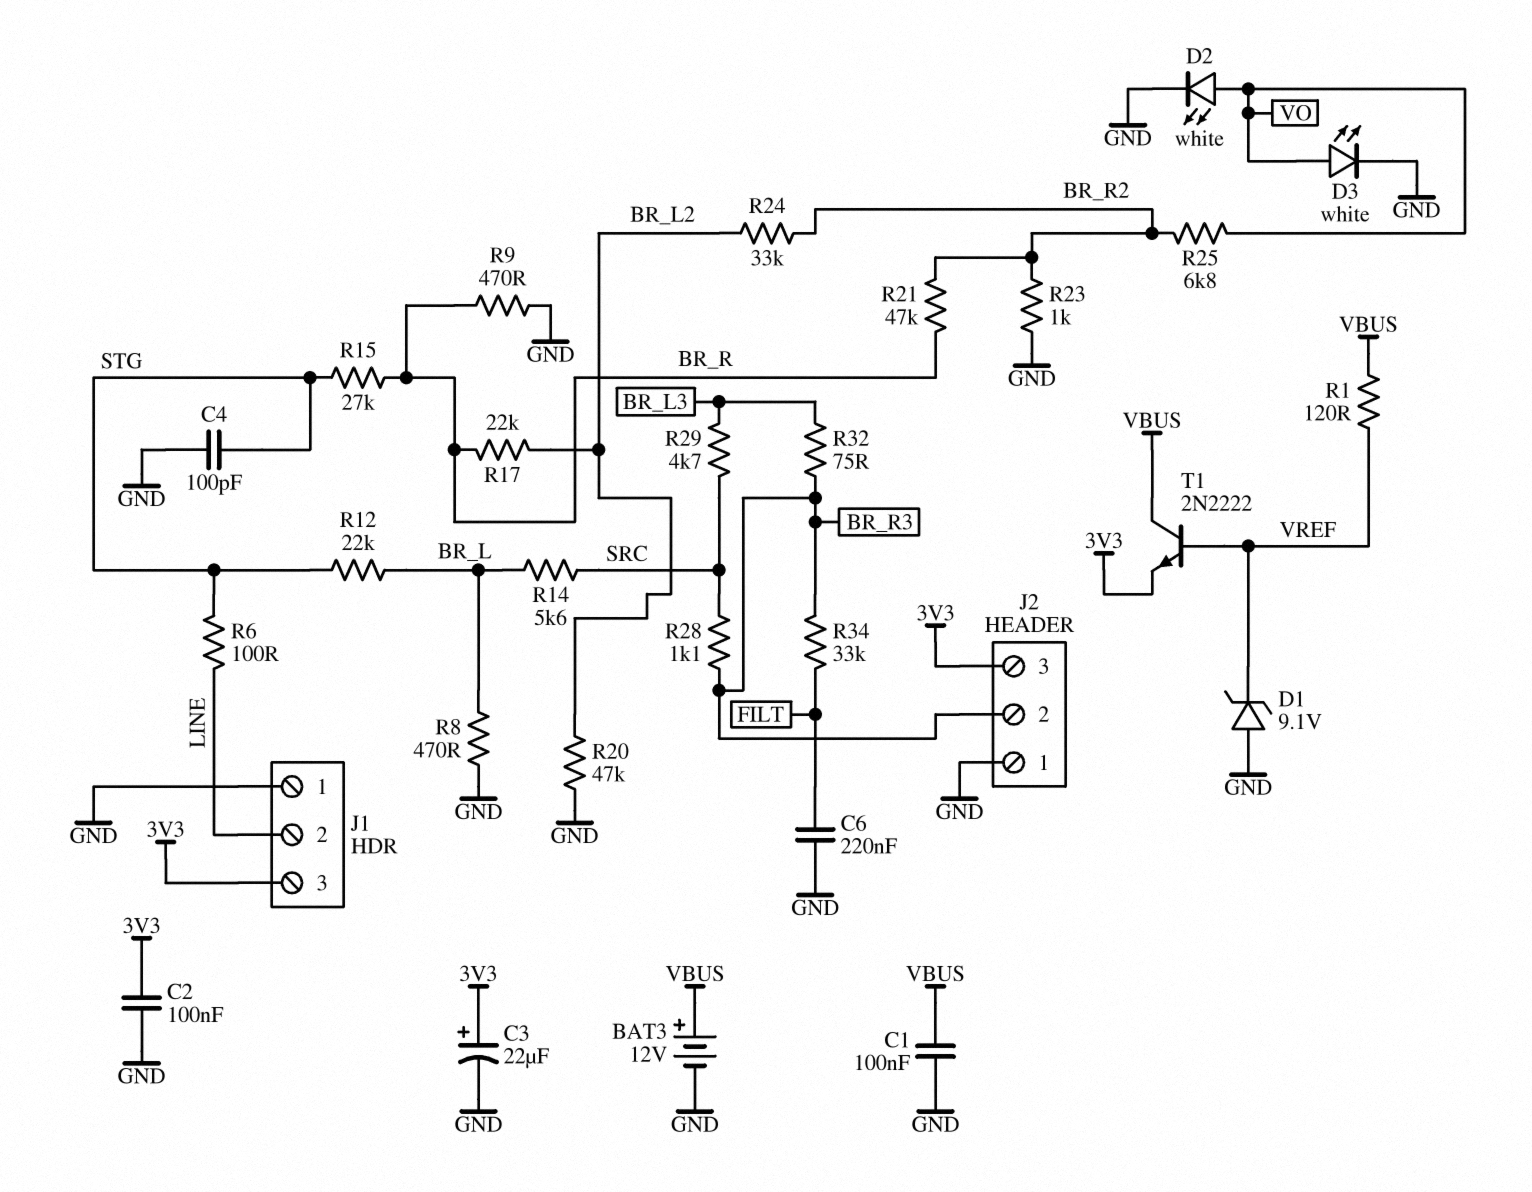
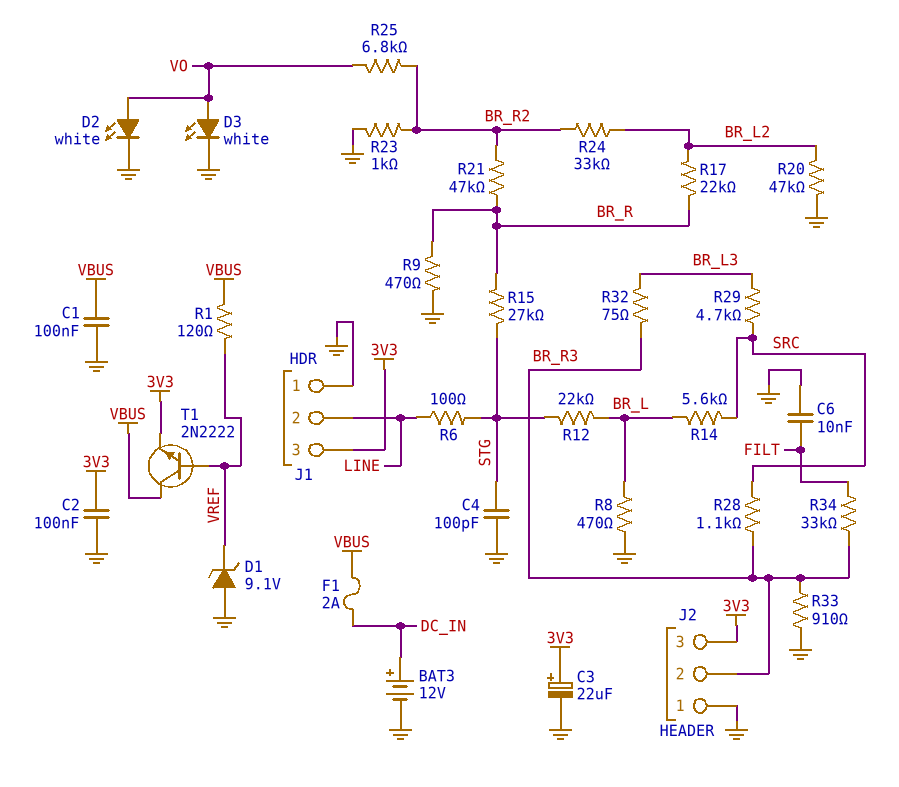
BAT3: 12V (plus VBUS, minus GND) -> 12V (plus DC_IN, minus GND)
C6: 220nF (FILT, GND) -> 10nF (FILT, GND)
F1: none -> 2A (DC_IN, VBUS)
R33: none -> 910 (BR_R3, GND)

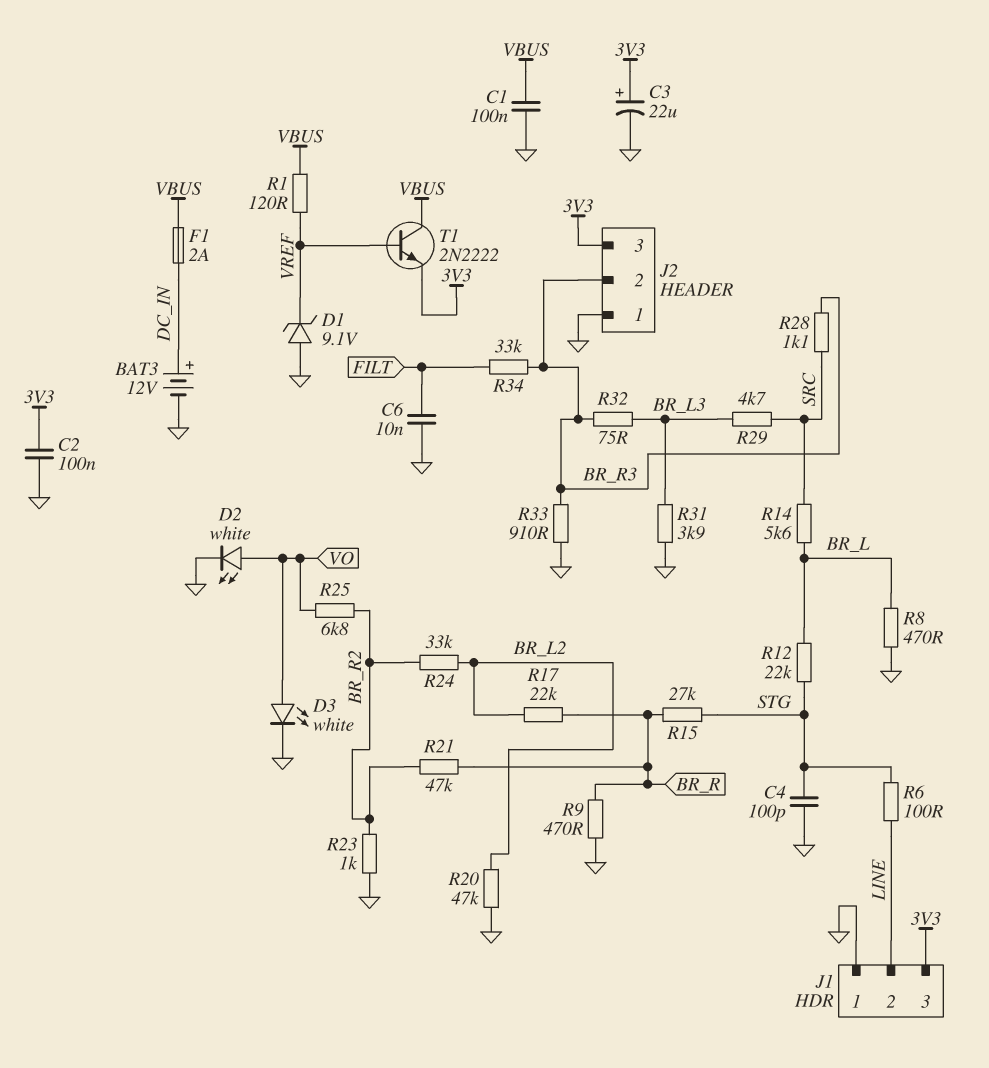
R31: none -> 3.9k (BR_L3, GND)

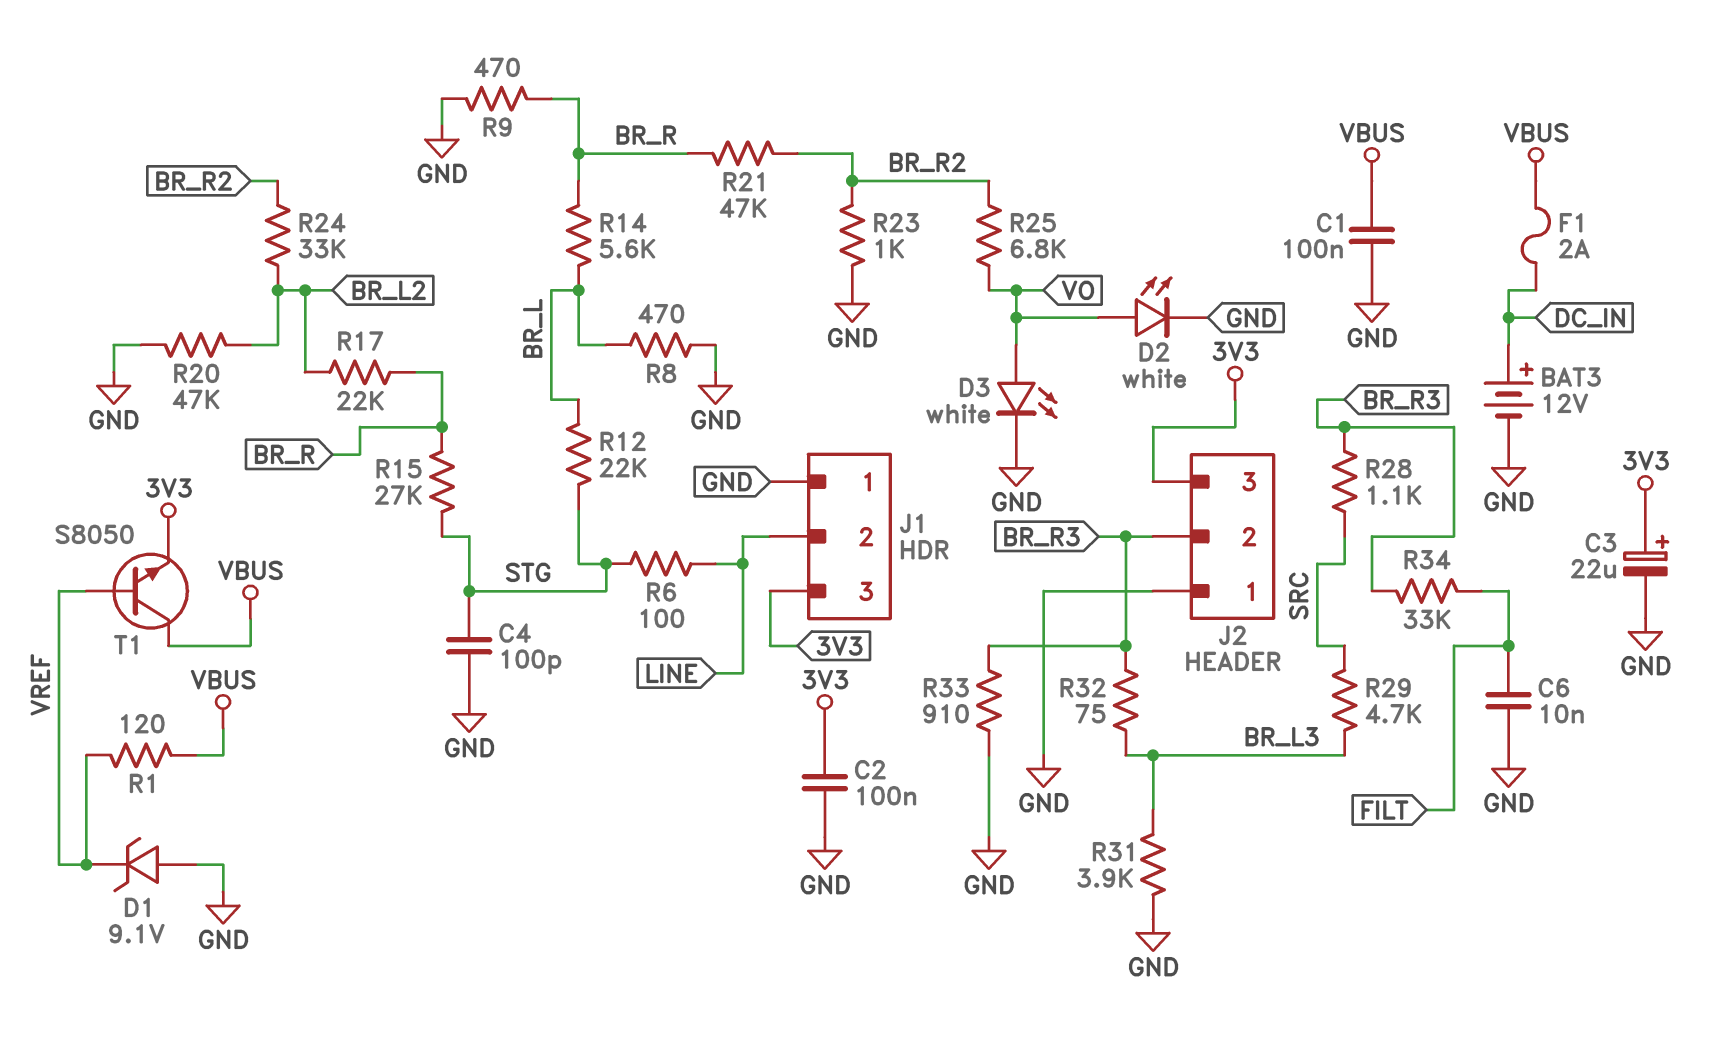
R14: 5.6k (BR_L, SRC) -> 5.6k (BR_L, BR_R)
T1: NPN 2N2222 (B VREF, C VBUS, E 3V3) -> NPN S8050 (B VREF, C VBUS, E 3V3)

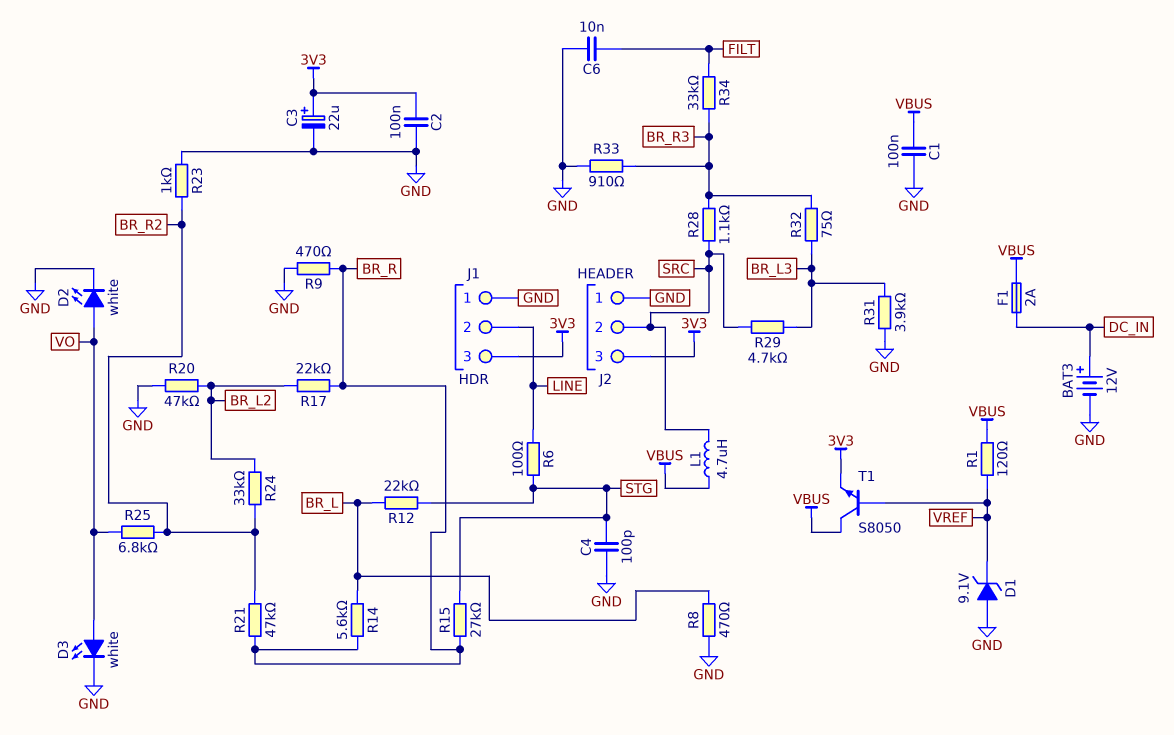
J2 pin 2: BR_R3 -> SRC
L1: none -> 4.7uH (SRC, VBUS)

